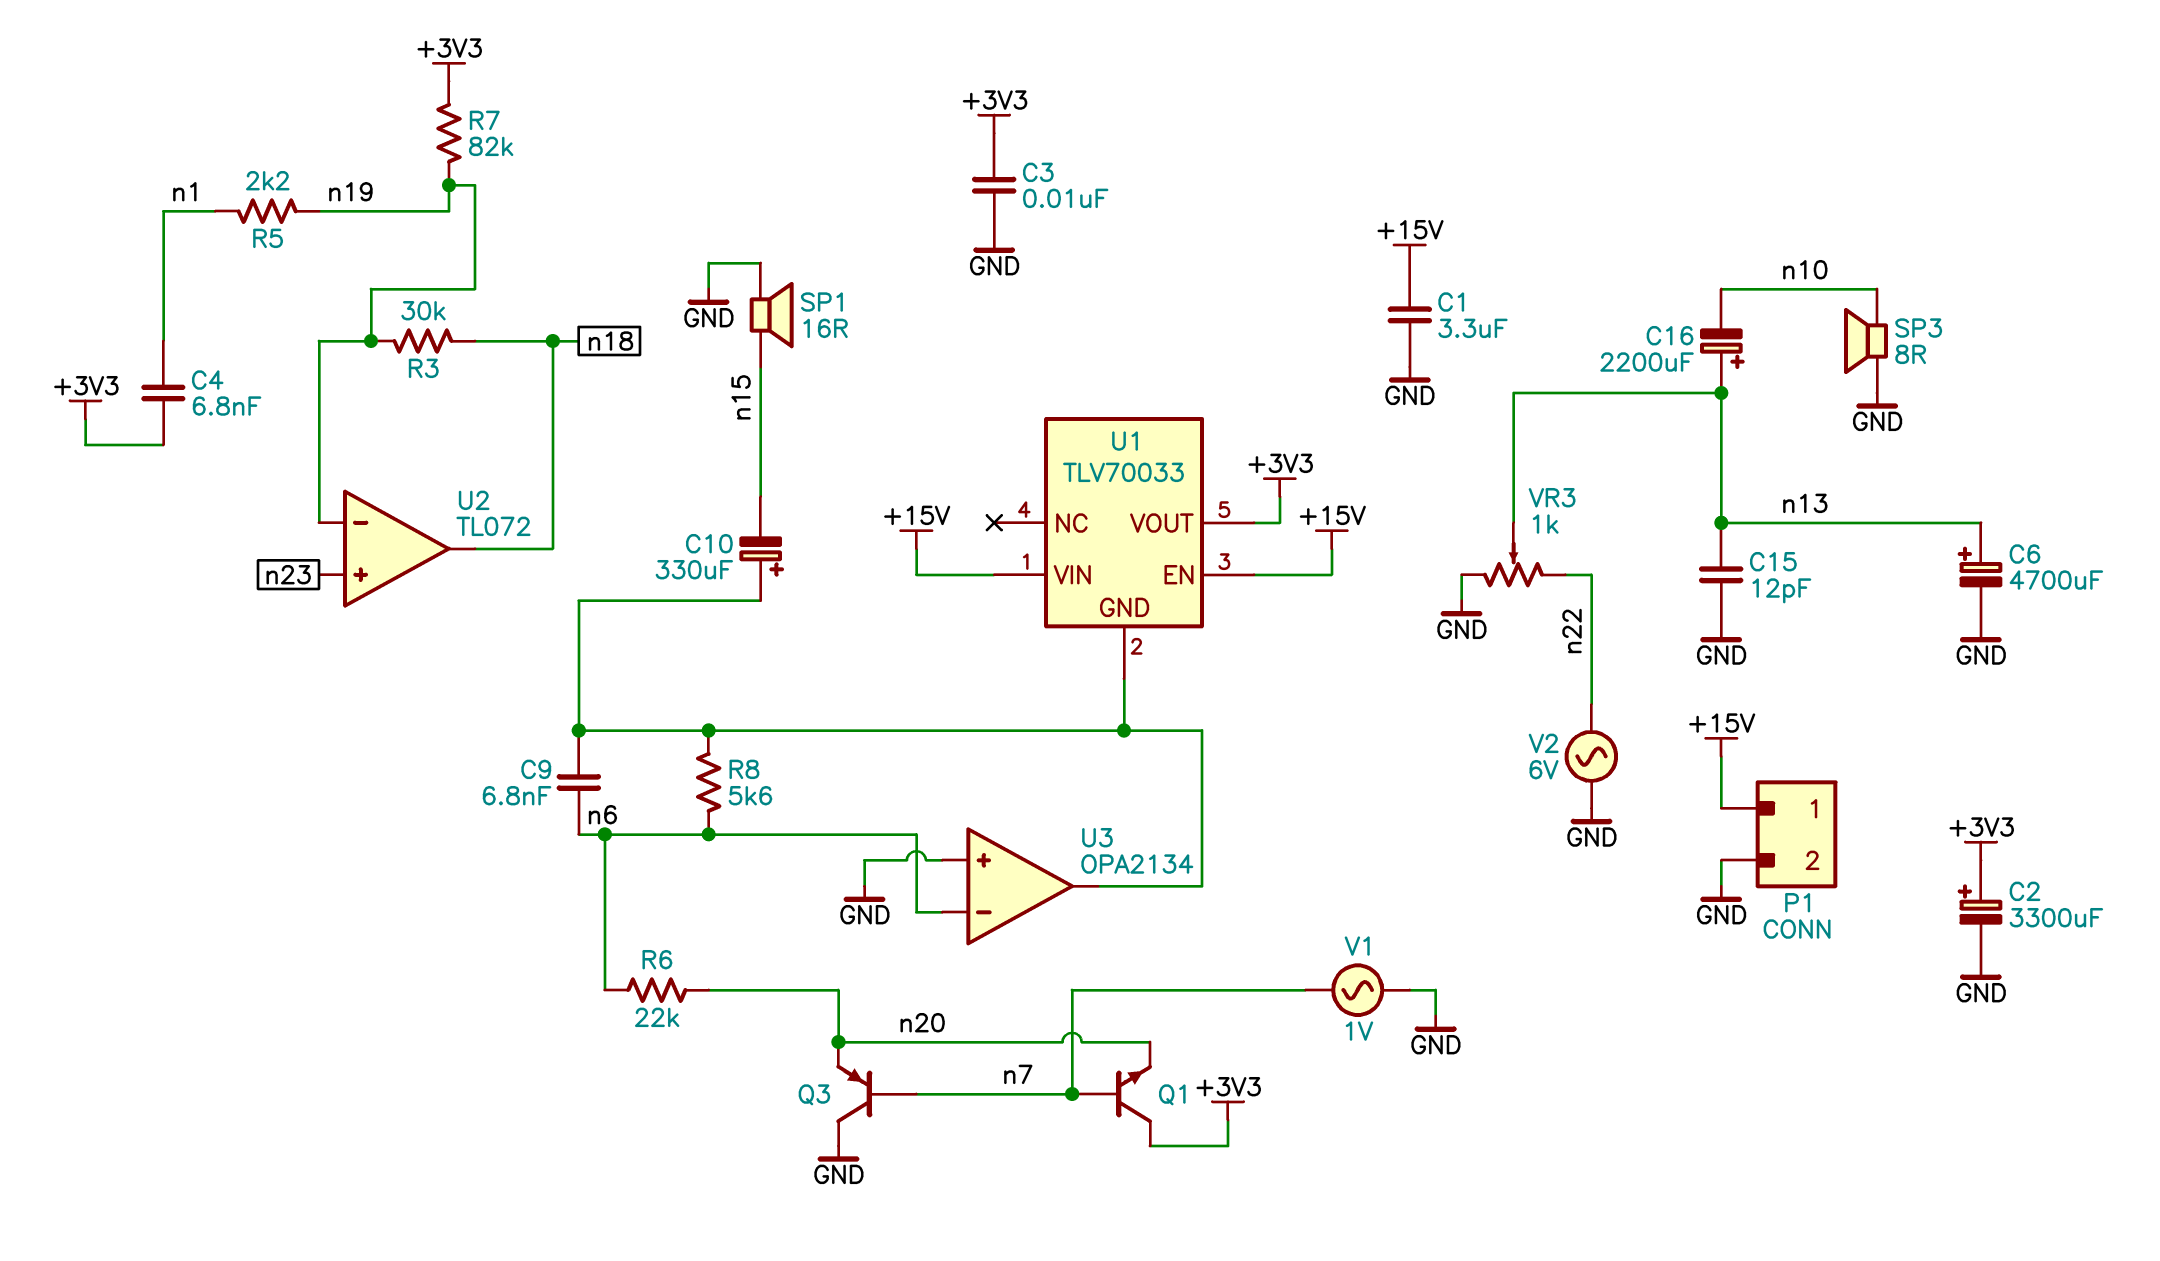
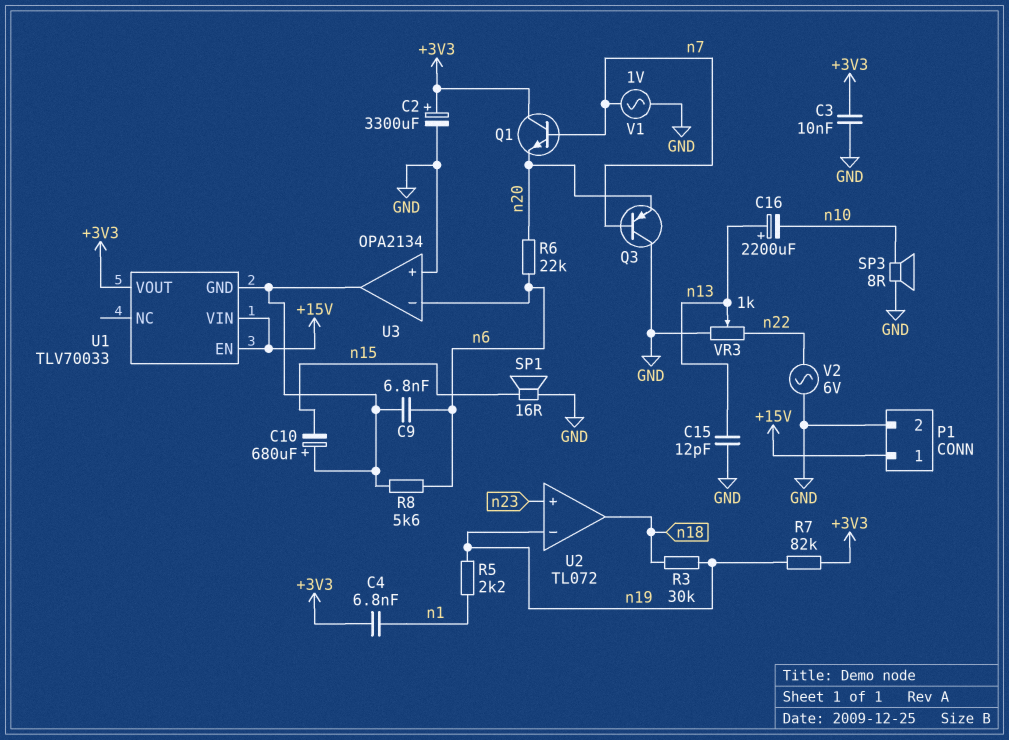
C1: 3.3uF (+15V, GND) -> none
C6: 4700uF (plus n13, minus GND) -> none
C10: 330uF (plus U1/GND, minus n15) -> 680uF (plus U1/GND, minus n15)

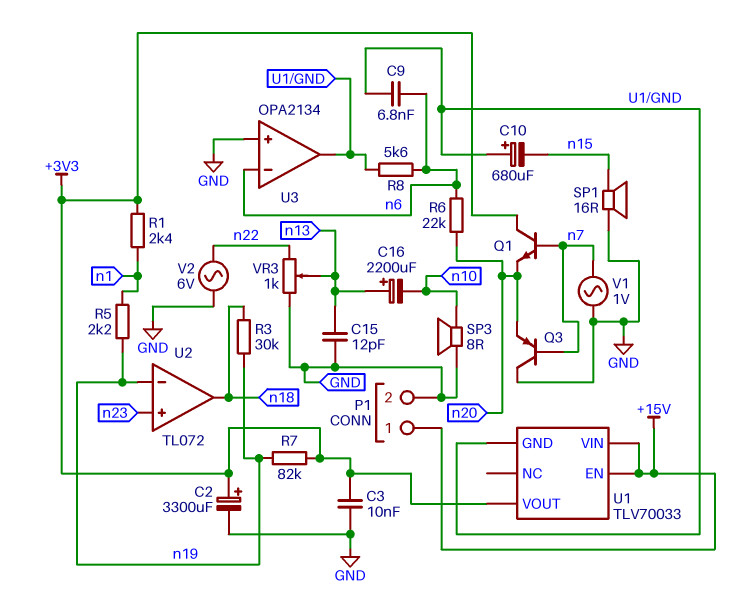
C4: 6.8nF (+3V3, n1) -> none
R1: none -> 2.4k (+3V3, n1)

